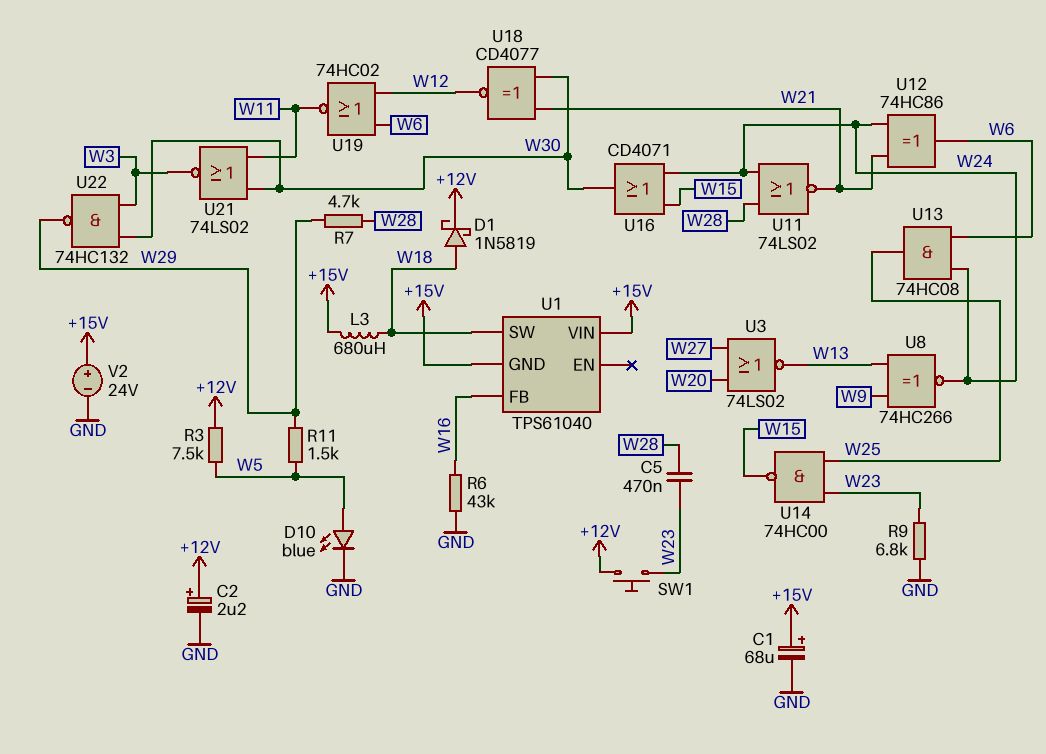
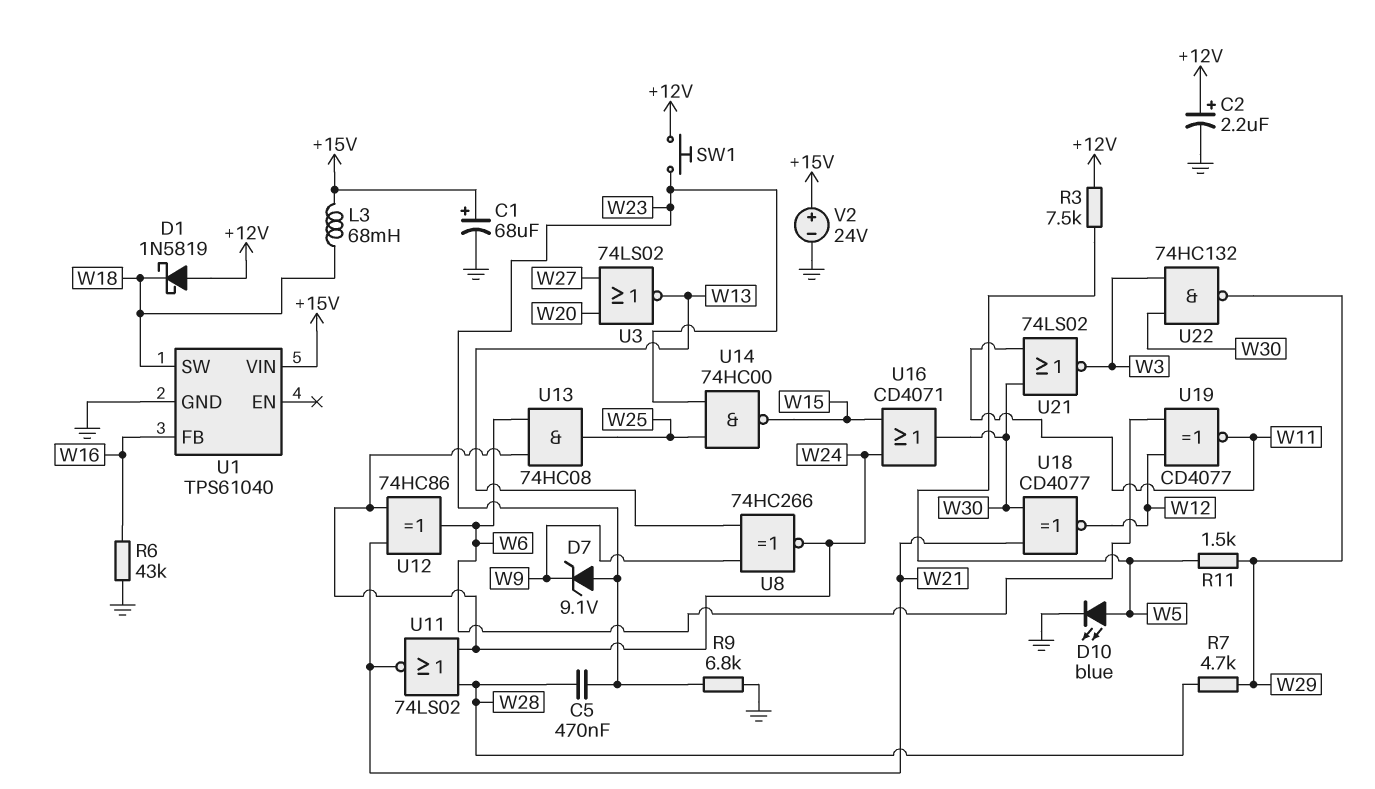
D1: schottky 1N5819 (A W18, K +12V) -> schottky 1N5819 (A +12V, K W18)
D7: none -> zener 9.1V (A W23, K W9)
L3: 680uH (+15V, W18) -> 68mH (+15V, W18)
U1 pin GND: +15V -> GND
U19: NOR 74HC02 (in W6, in W12, out W11) -> XNOR CD4077 (in W6, in W12, out W11)

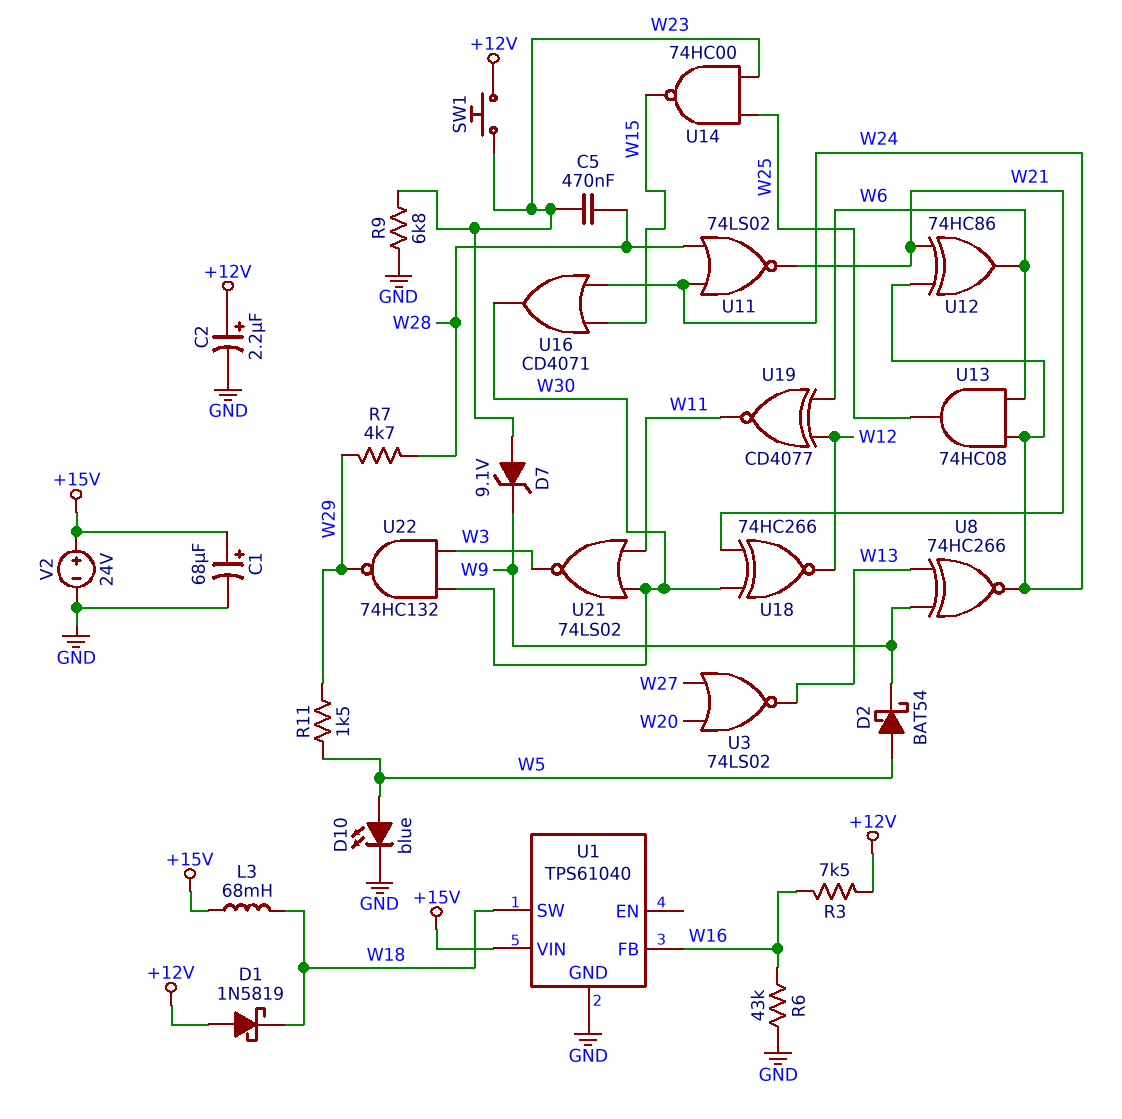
D2: none -> schottky BAT54 (A W5, K W9)
R3: 7.5k (+12V, W5) -> 7.5k (+12V, W16)
U18: XNOR CD4077 (in W21, in W30, out W12) -> XNOR 74HC266 (in W21, in W30, out W12)

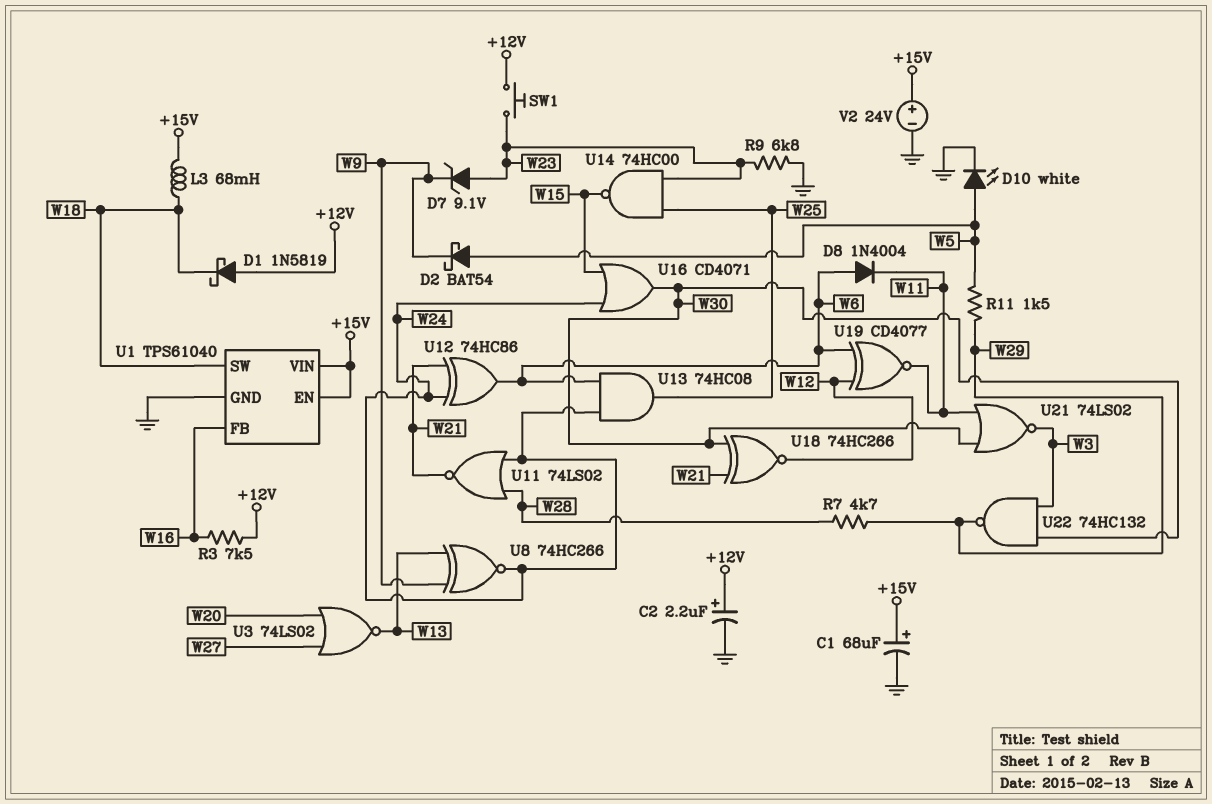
C5: 470nF (W23, W28) -> none
D8: none -> diode 1N4004 (A W6, K W11)
D10: LED blue (A W5, K GND) -> LED white (A W5, K GND)
R6: 43k (GND, W16) -> none
U1 pin EN: none -> +15V

